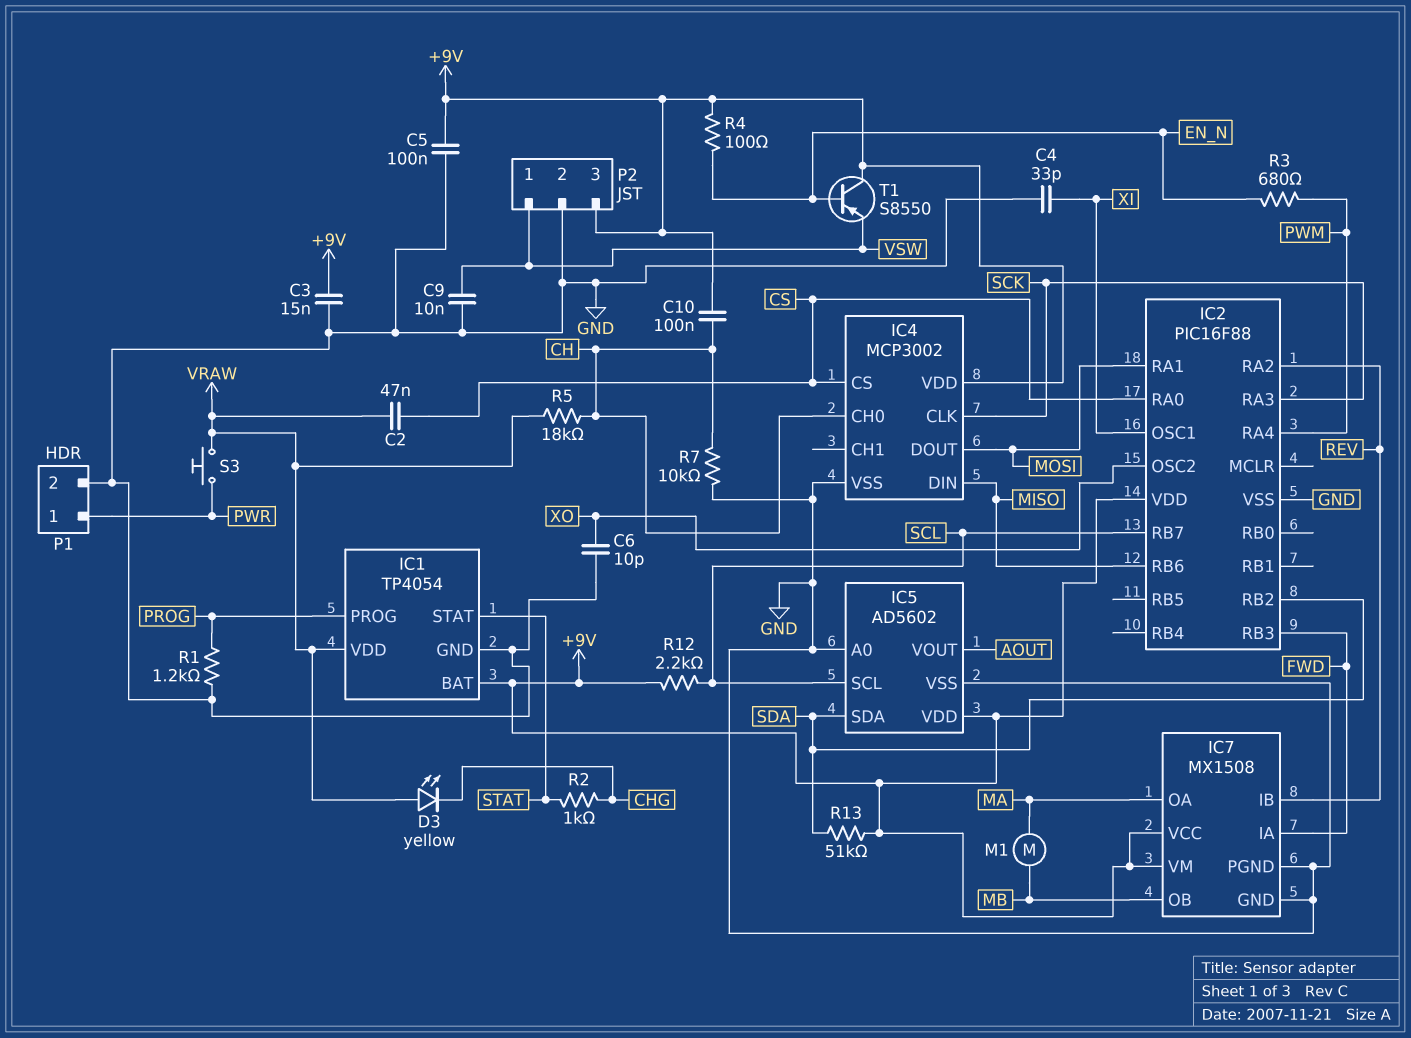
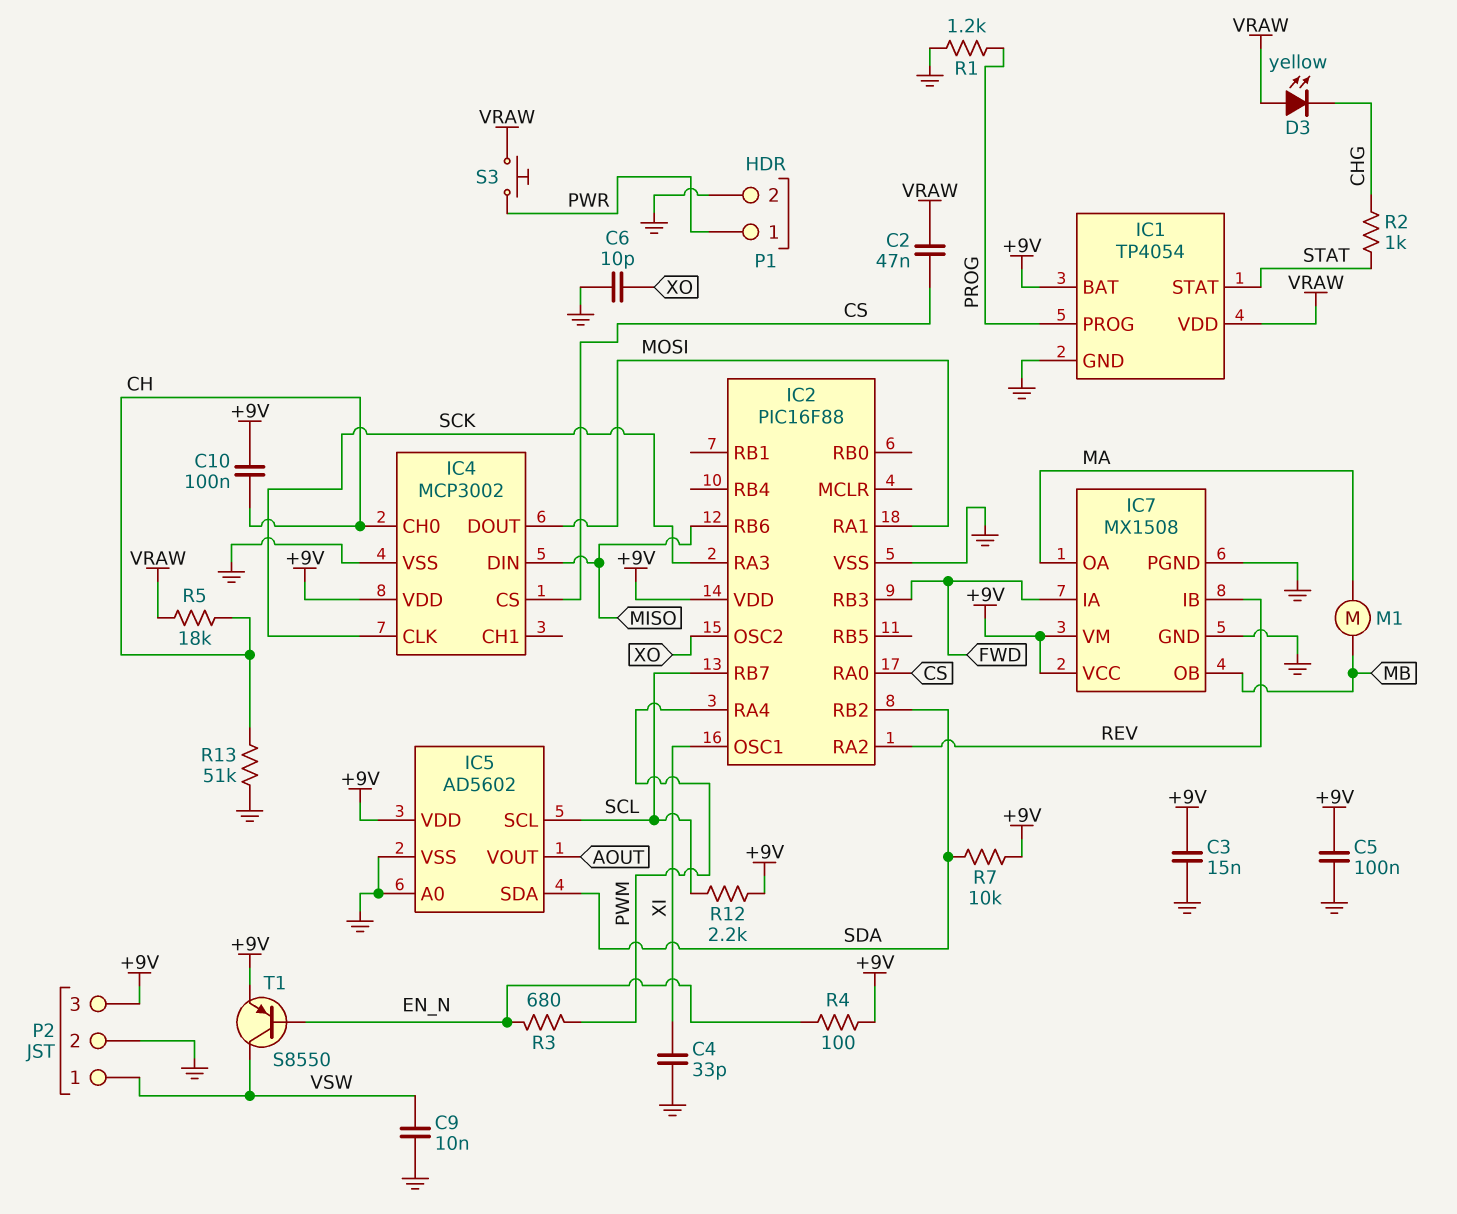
R7: 10k (CH, GND) -> 10k (+9V, SDA)
R13: 51k (+9V, SDA) -> 51k (CH, GND)
T1: PNP S8550 (B EN_N, C +9V, E VSW) -> PNP S8550 (B EN_N, C VSW, E +9V)

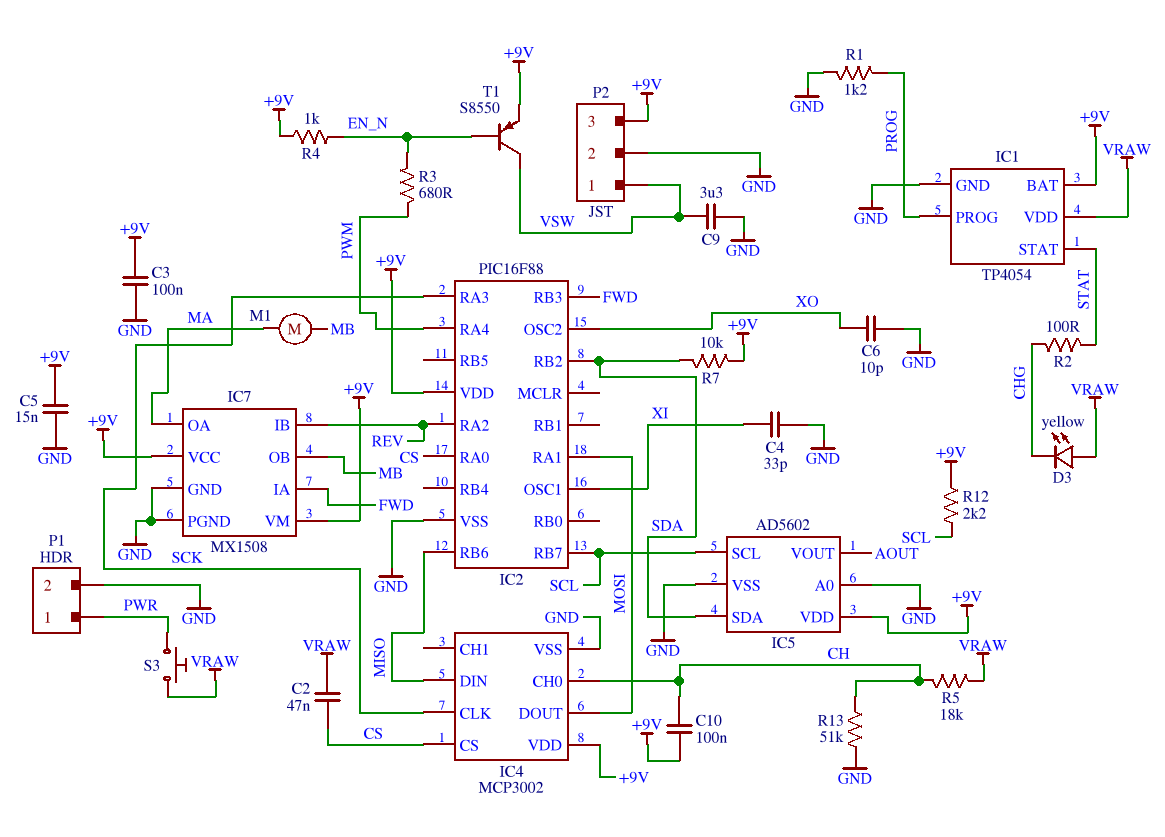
C3: 15nF (+9V, GND) -> 100nF (+9V, GND)
C5: 100nF (+9V, GND) -> 15nF (+9V, GND)
C9: 10nF (GND, VSW) -> 3.3uF (GND, VSW)
R2: 1k (CHG, STAT) -> 100 (CHG, STAT)
R4: 100 (+9V, EN_N) -> 1k (+9V, EN_N)

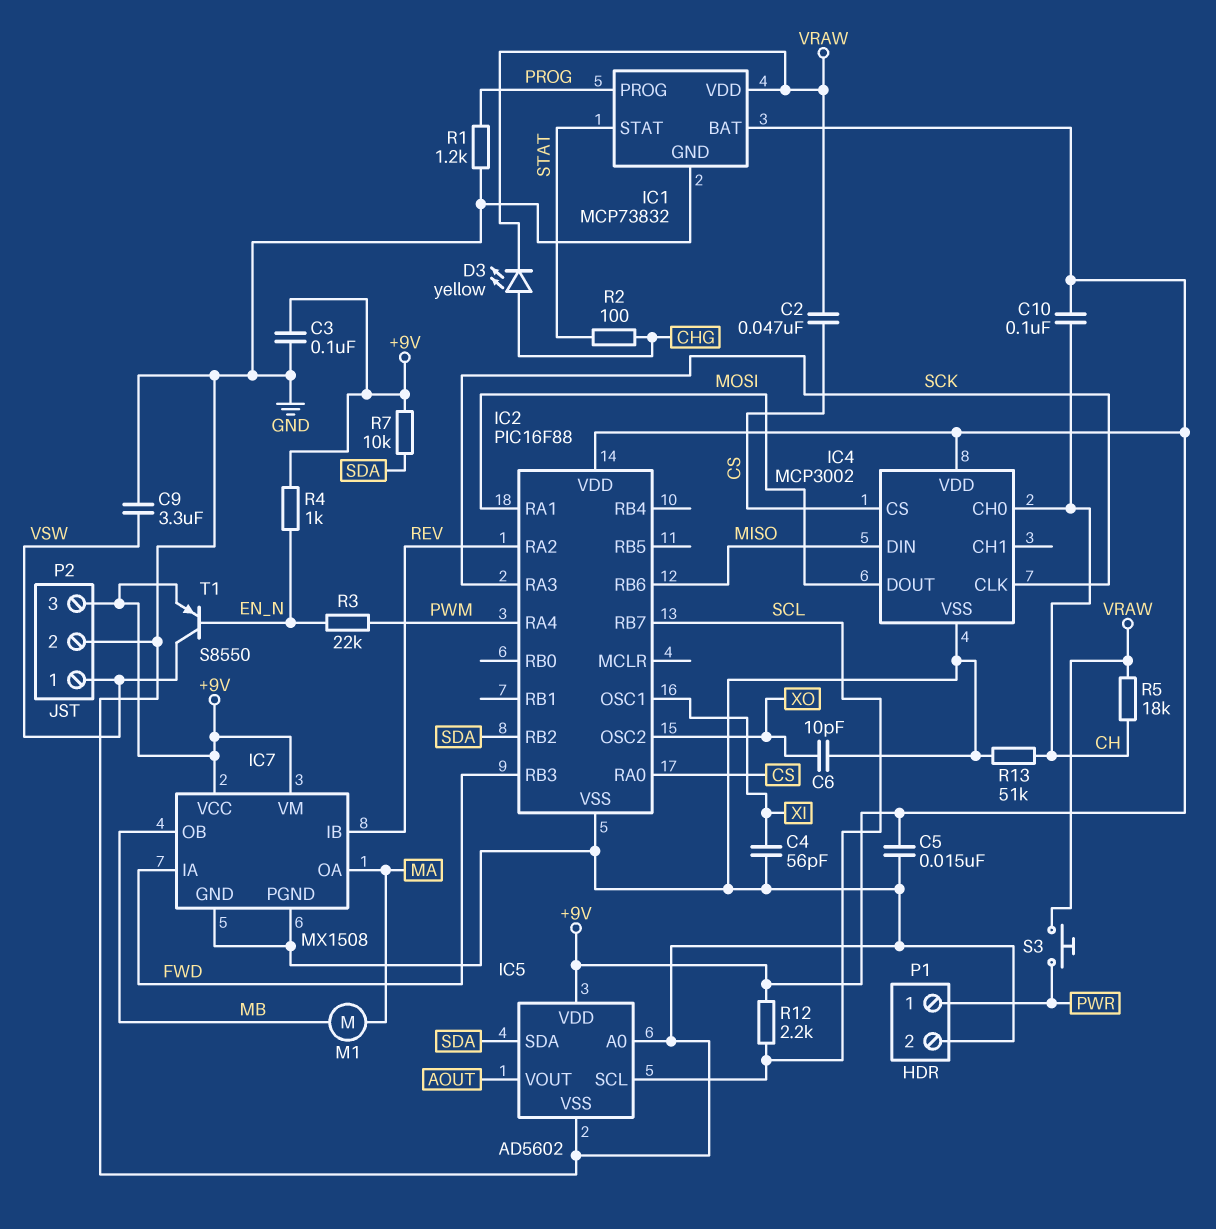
C4: 33pF (GND, XI) -> 56pF (GND, XI)
D3: LED yellow (A VRAW, K CHG) -> LED yellow (A CHG, K VRAW)
IC1: TP4054 -> MCP73832
R3: 680 (EN_N, PWM) -> 22k (EN_N, PWM)

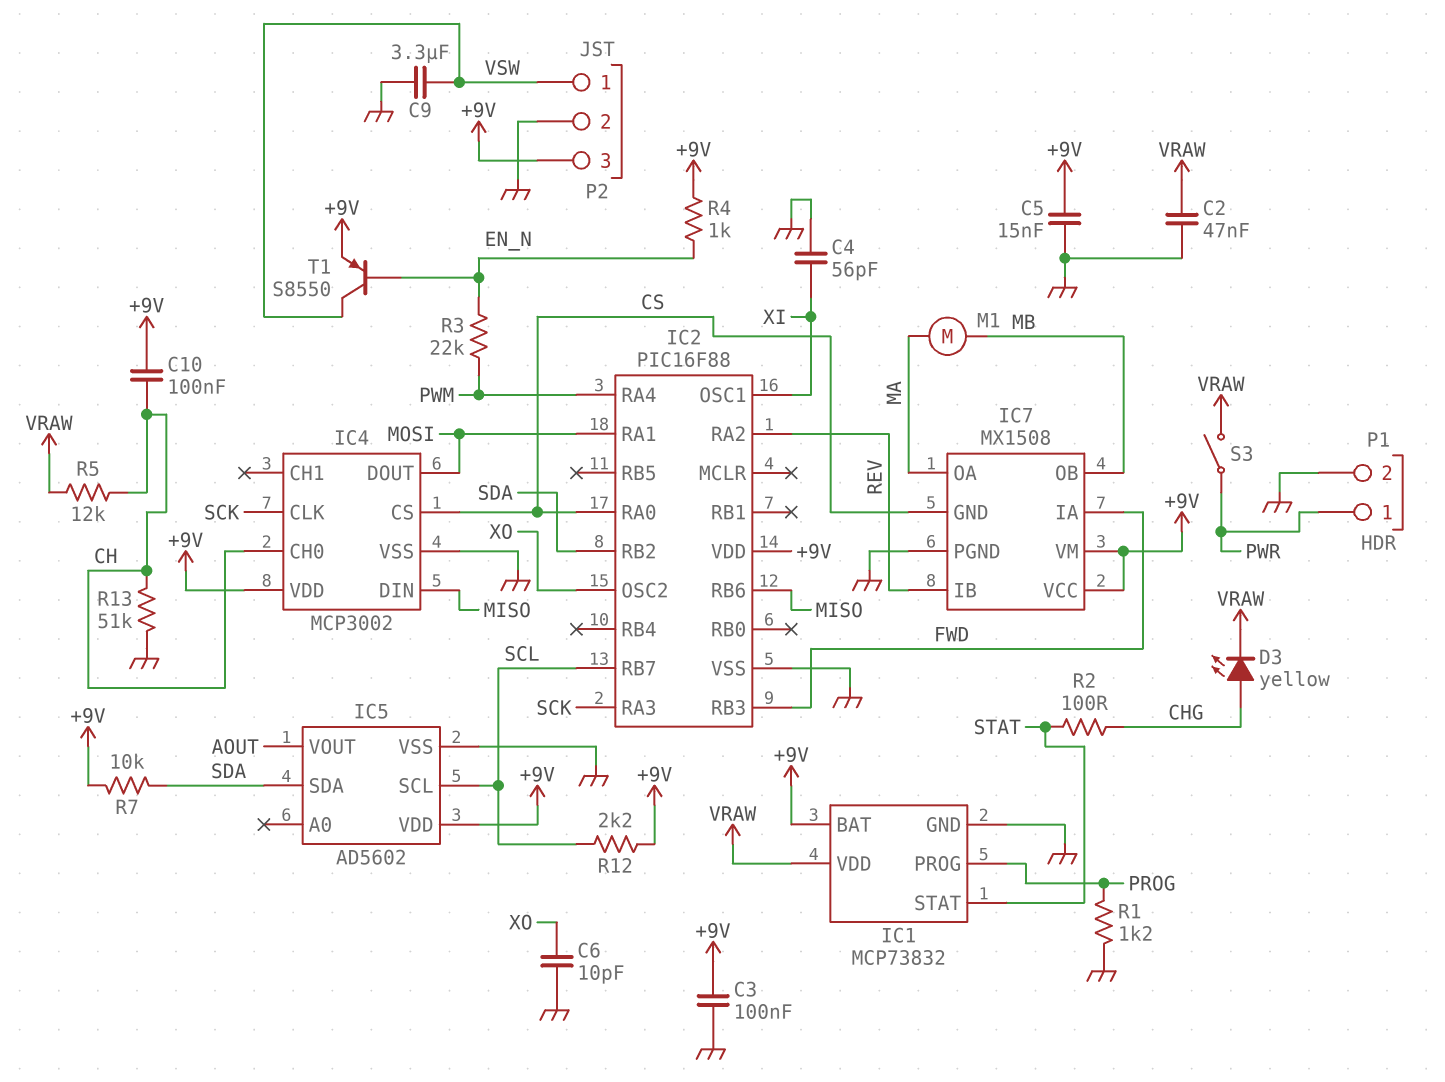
C2: 47nF (CS, VRAW) -> 47nF (GND, VRAW)
IC5 pin A0: GND -> none
IC7 pin GND: GND -> CS
R5: 18k (CH, VRAW) -> 12k (CH, VRAW)
S3: button (PWR, VRAW) -> switch (PWR, VRAW)

